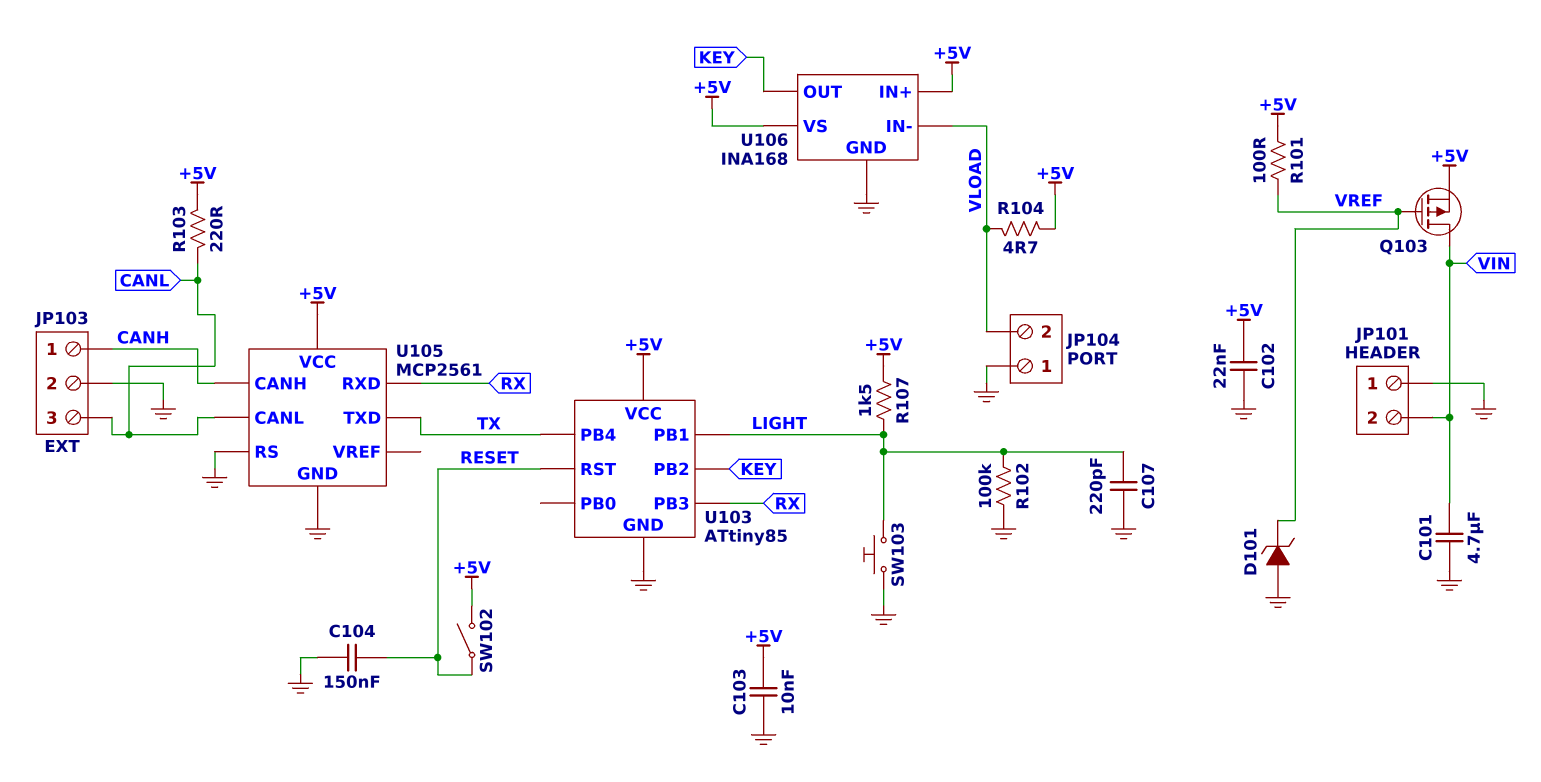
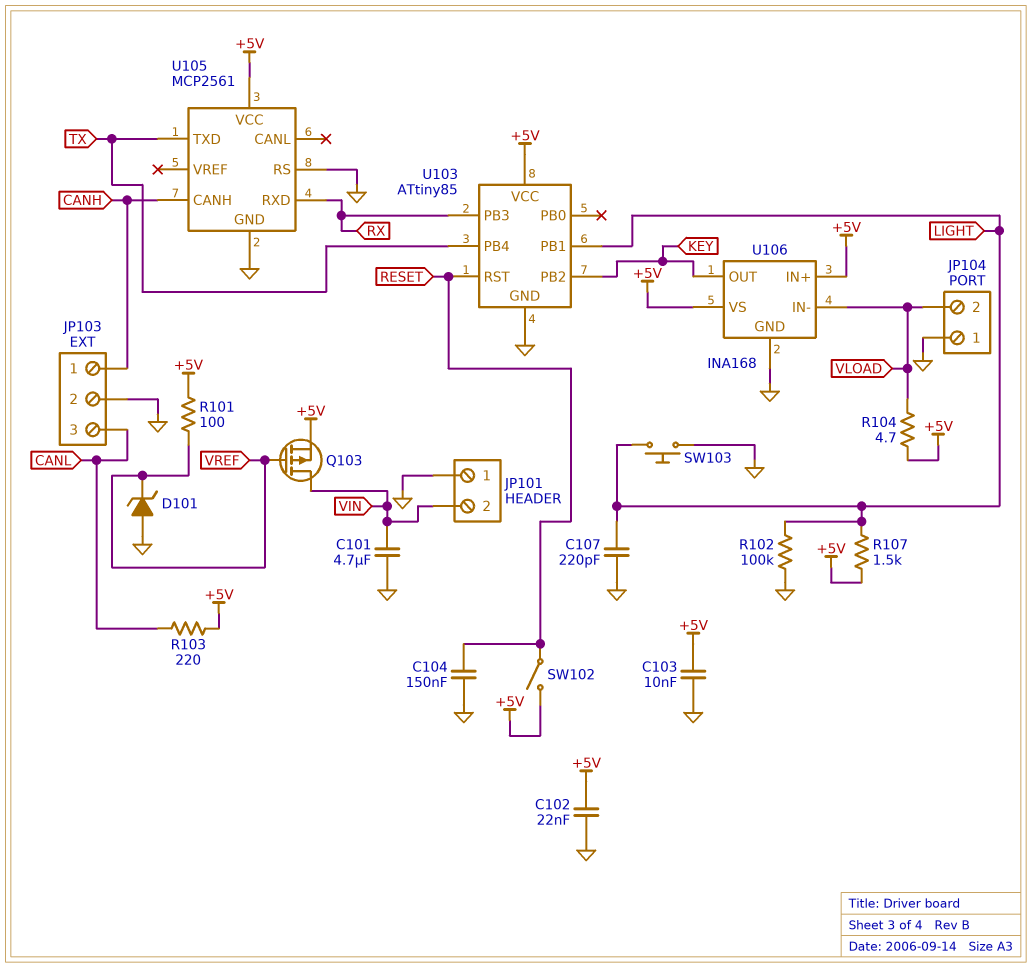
U105 pin CANL: CANL -> none

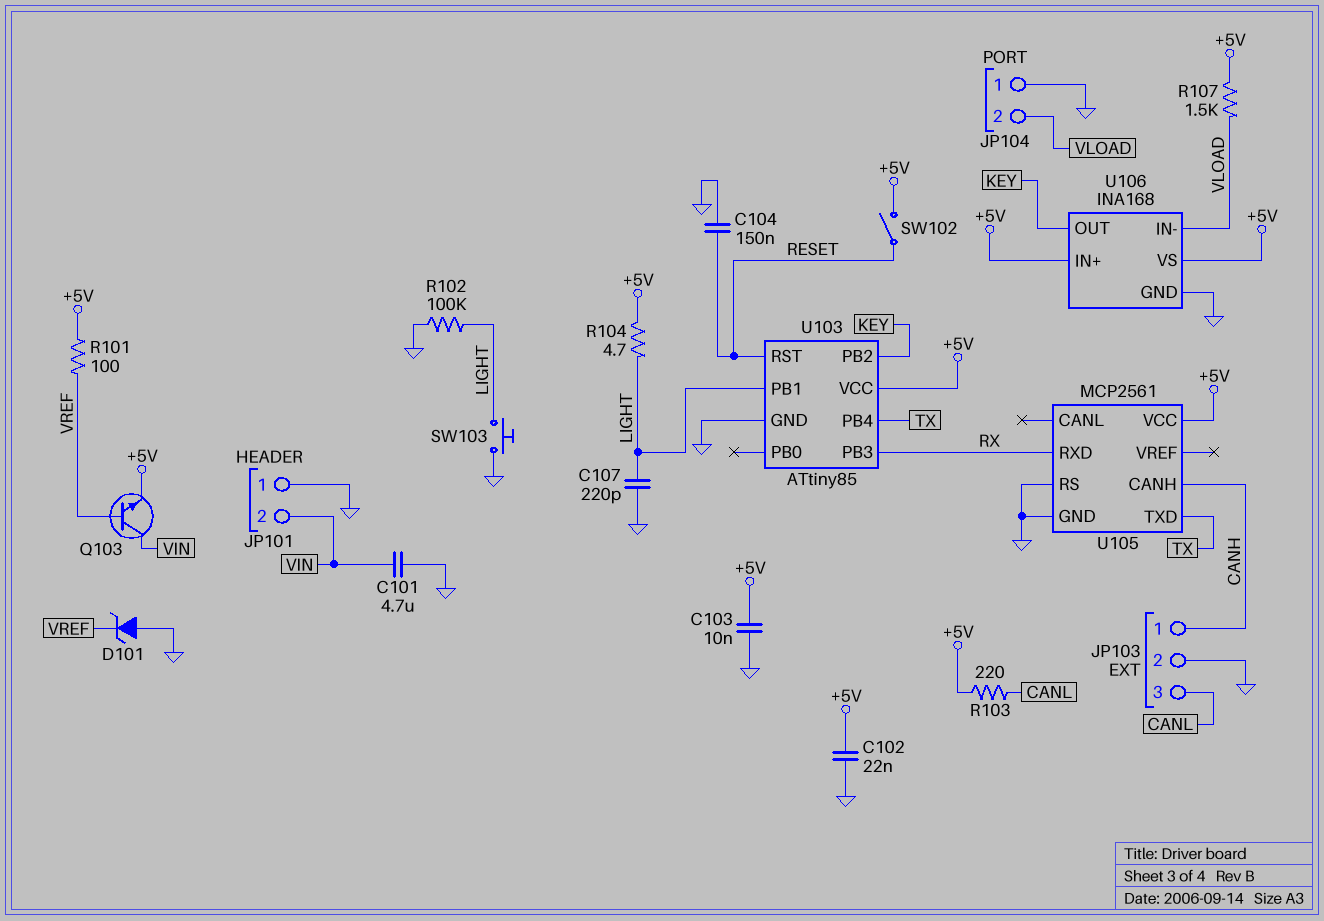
Q103: PMOS (G VREF, D VIN, S +5V) -> NPN (B VREF, C VIN, E +5V)
R104: 4.7 (+5V, VLOAD) -> 4.7 (+5V, LIGHT)
R107: 1.5k (+5V, LIGHT) -> 1.5k (+5V, VLOAD)

